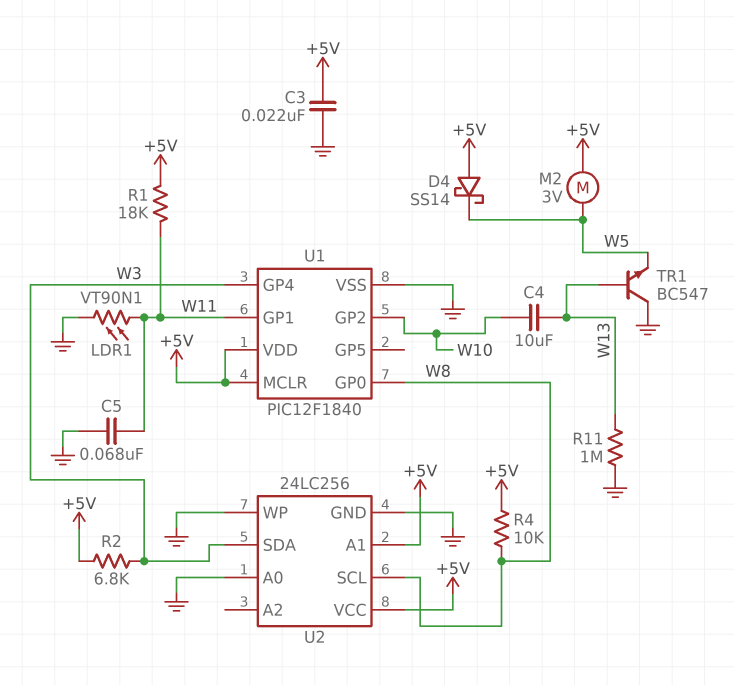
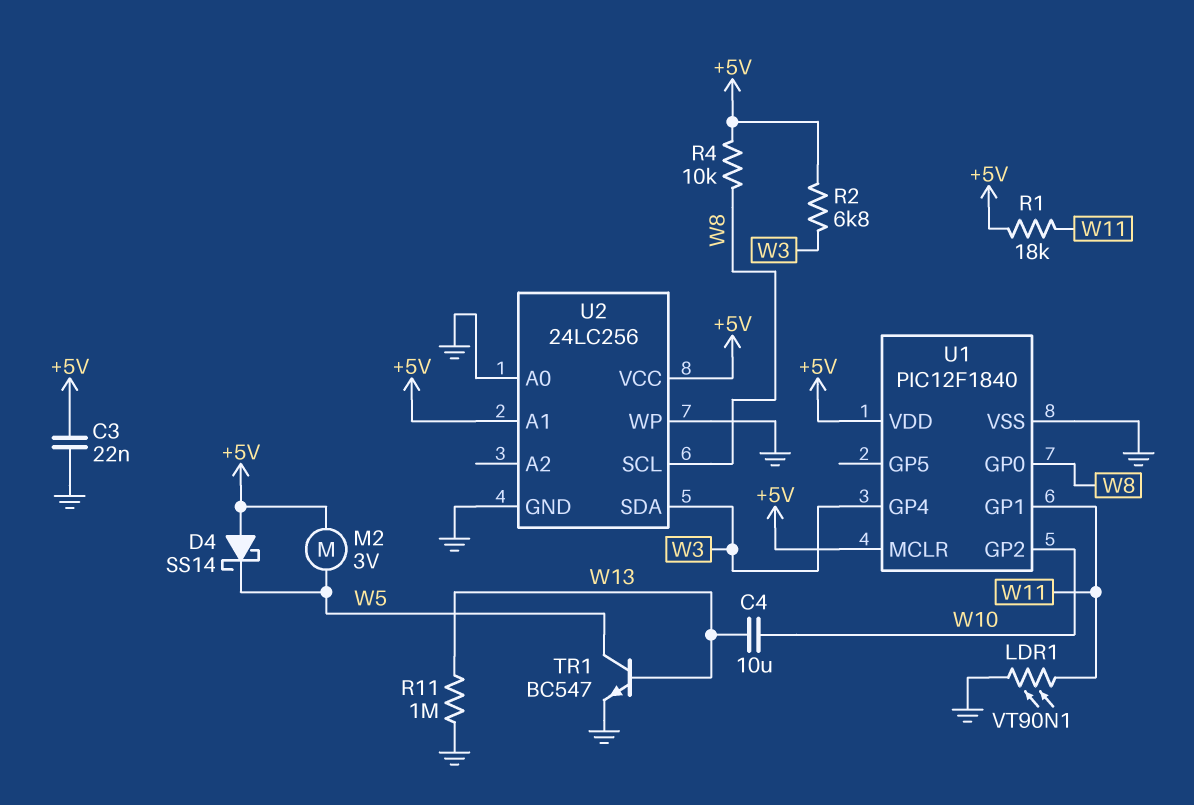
C5: 68nF (GND, W11) -> none
TR1: NPN BC547 (B W13, C GND, E W5) -> NPN BC547 (B W13, C W5, E GND)

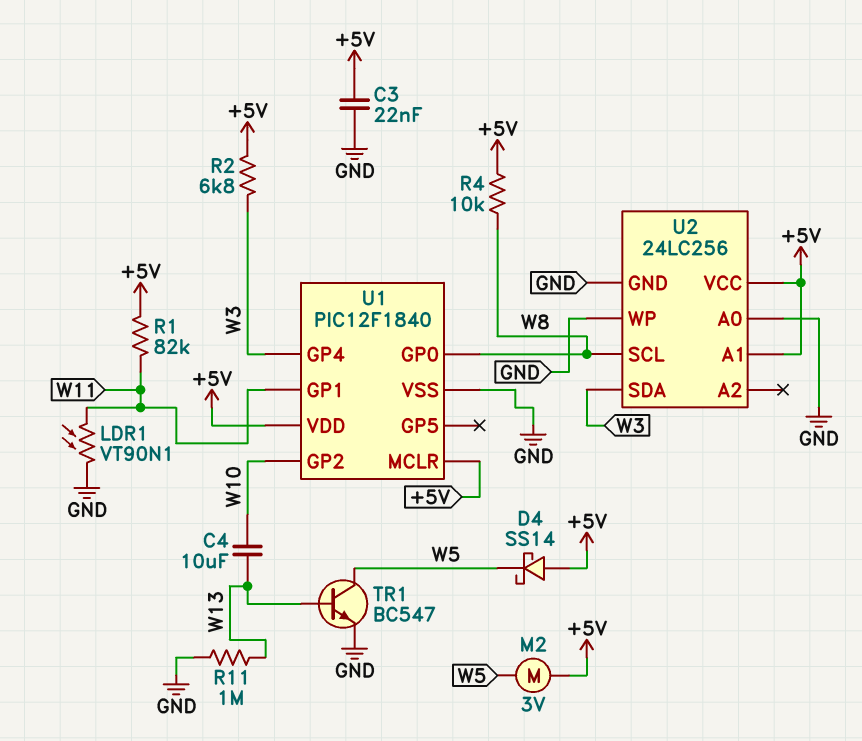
R1: 18k (+5V, W11) -> 82k (+5V, W11)

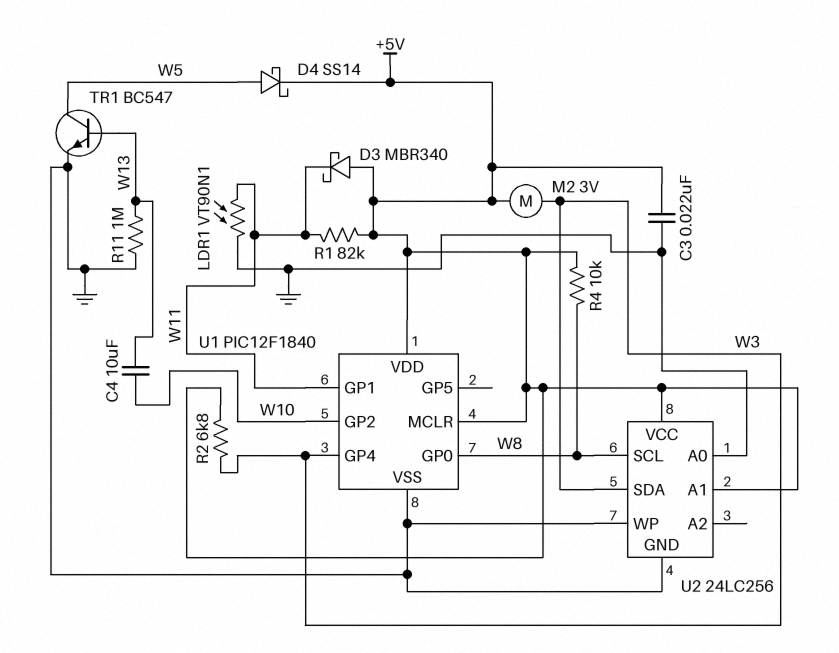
D3: none -> schottky MBR340 (A +5V, K W11)
D4: schottky SS14 (A +5V, K W5) -> schottky SS14 (A W5, K +5V)
M2: motor 3V (+5V, W5) -> motor 3V (+5V, W3)

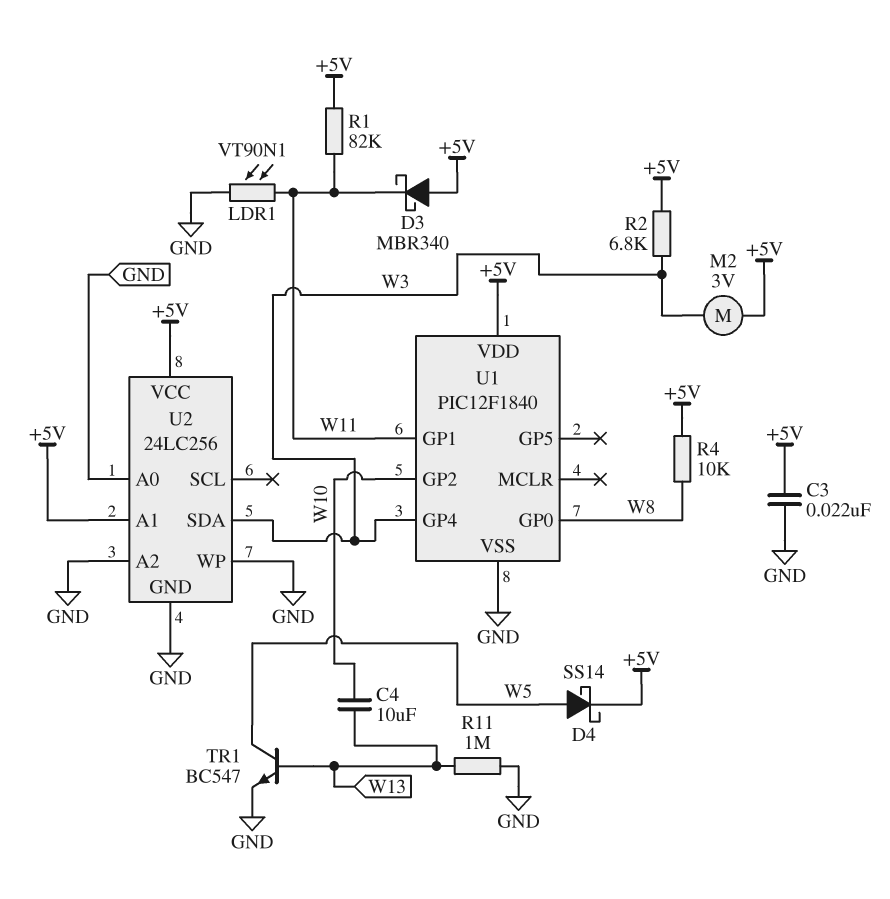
U1 pin MCLR: +5V -> none
U2 pin A2: none -> GND
U2 pin SCL: W8 -> none

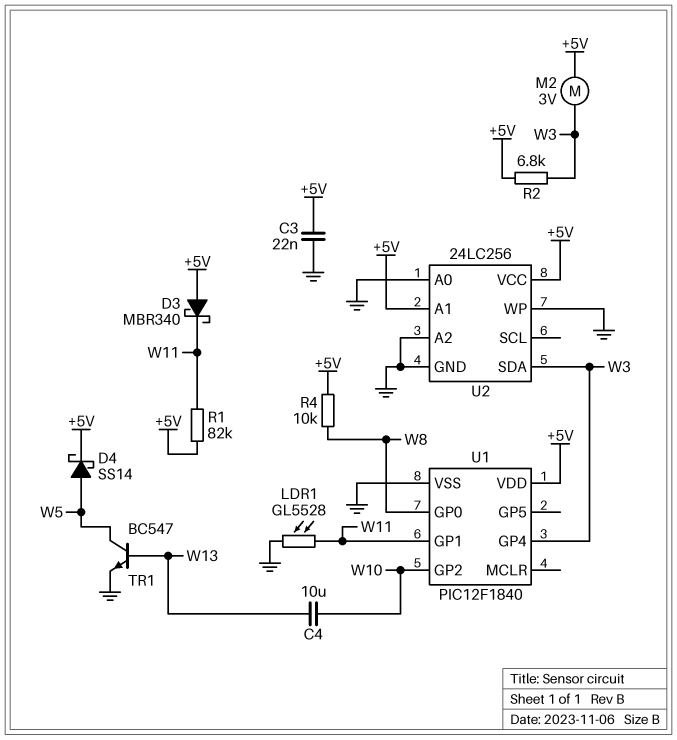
LDR1: VT90N1 (GND, W11) -> GL5528 (GND, W11)
R11: 1M (GND, W13) -> none

